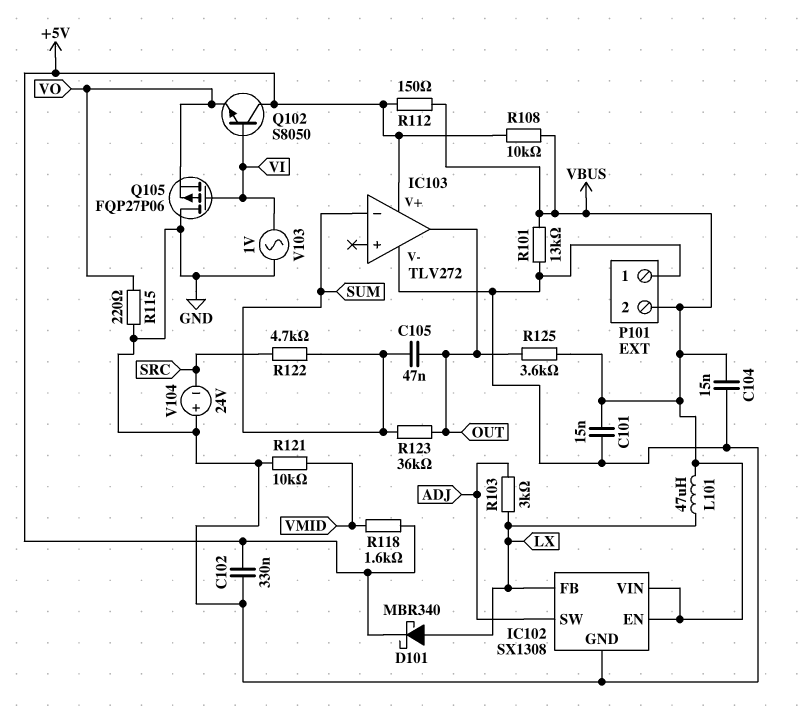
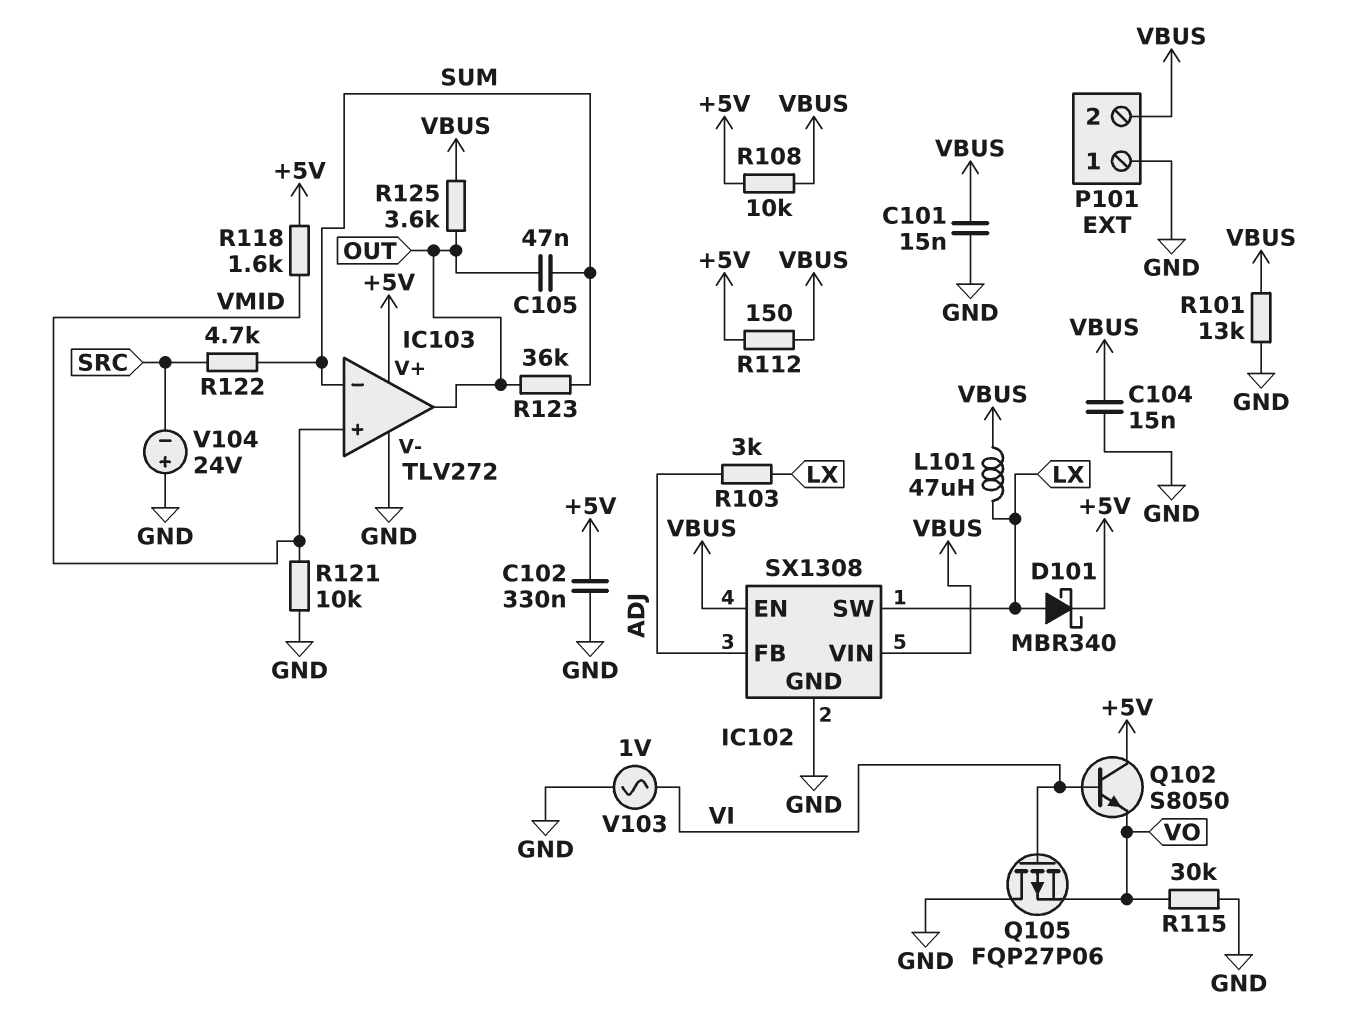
IC102 pin FB: LX -> ADJ
IC102 pin SW: ADJ -> LX
IC103 pin in+: none -> VMID
R115: 220 (GND, VO) -> 30k (GND, VO)

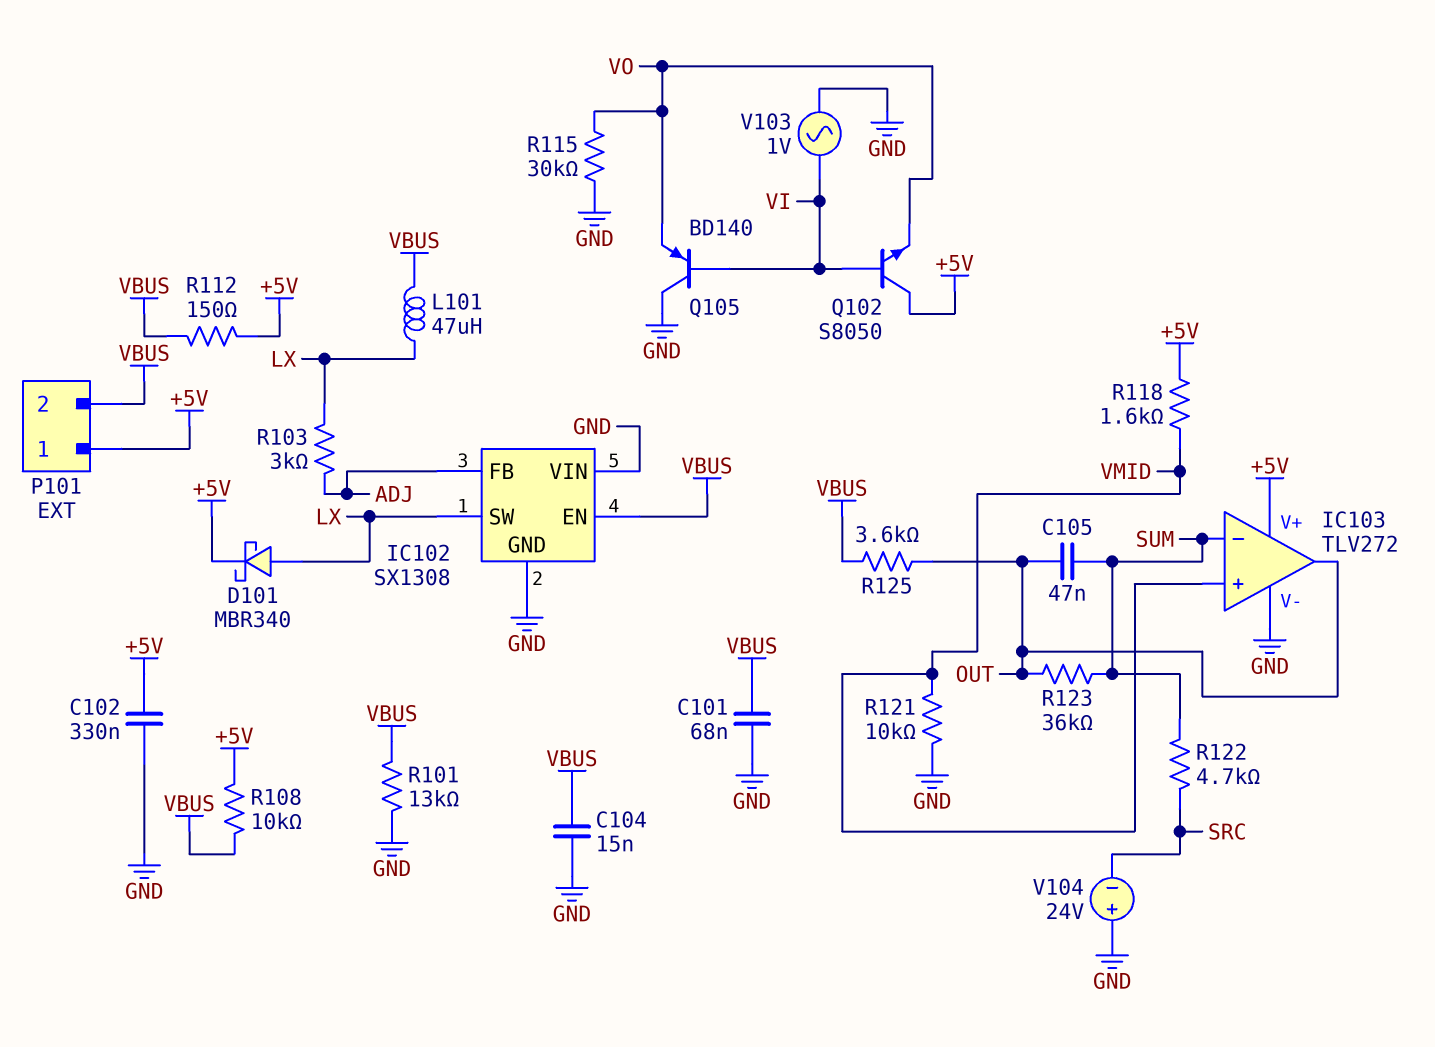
C101: 15nF (GND, VBUS) -> 68nF (GND, VBUS)
IC102 pin VIN: VBUS -> GND
P101 pin 1: GND -> +5V
Q105: PMOS FQP27P06 (G VI, D GND, S VO) -> PNP BD140 (B VI, C GND, E VO)

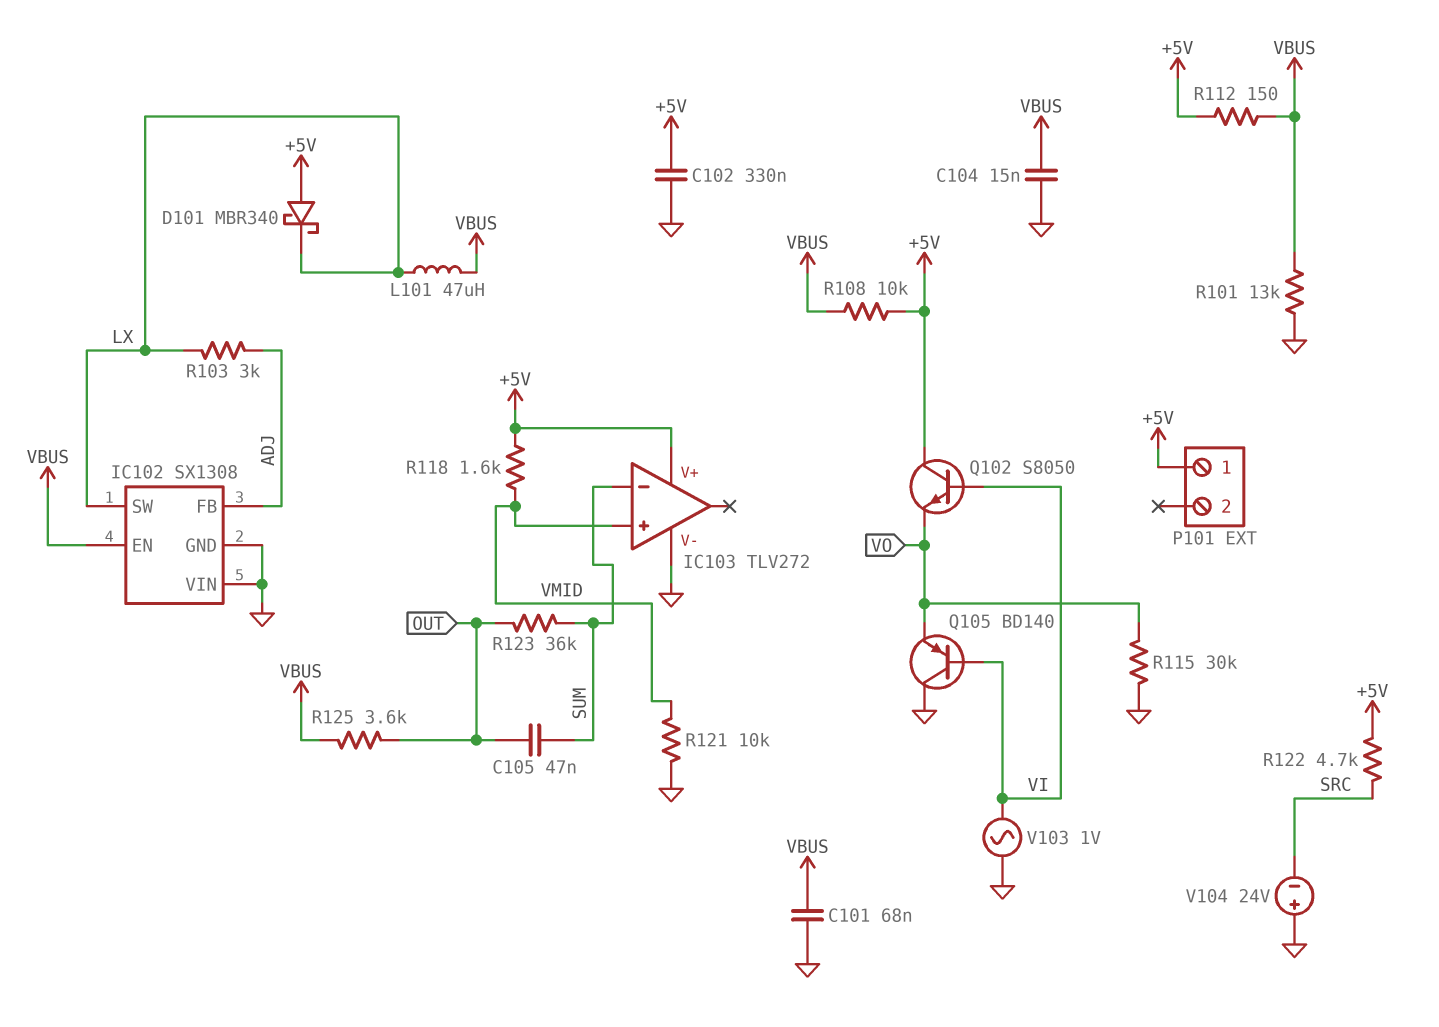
D101: schottky MBR340 (A LX, K +5V) -> schottky MBR340 (A +5V, K LX)
IC103 pin out: OUT -> none
P101 pin 2: VBUS -> none
R122: 4.7k (SRC, SUM) -> 4.7k (+5V, SRC)

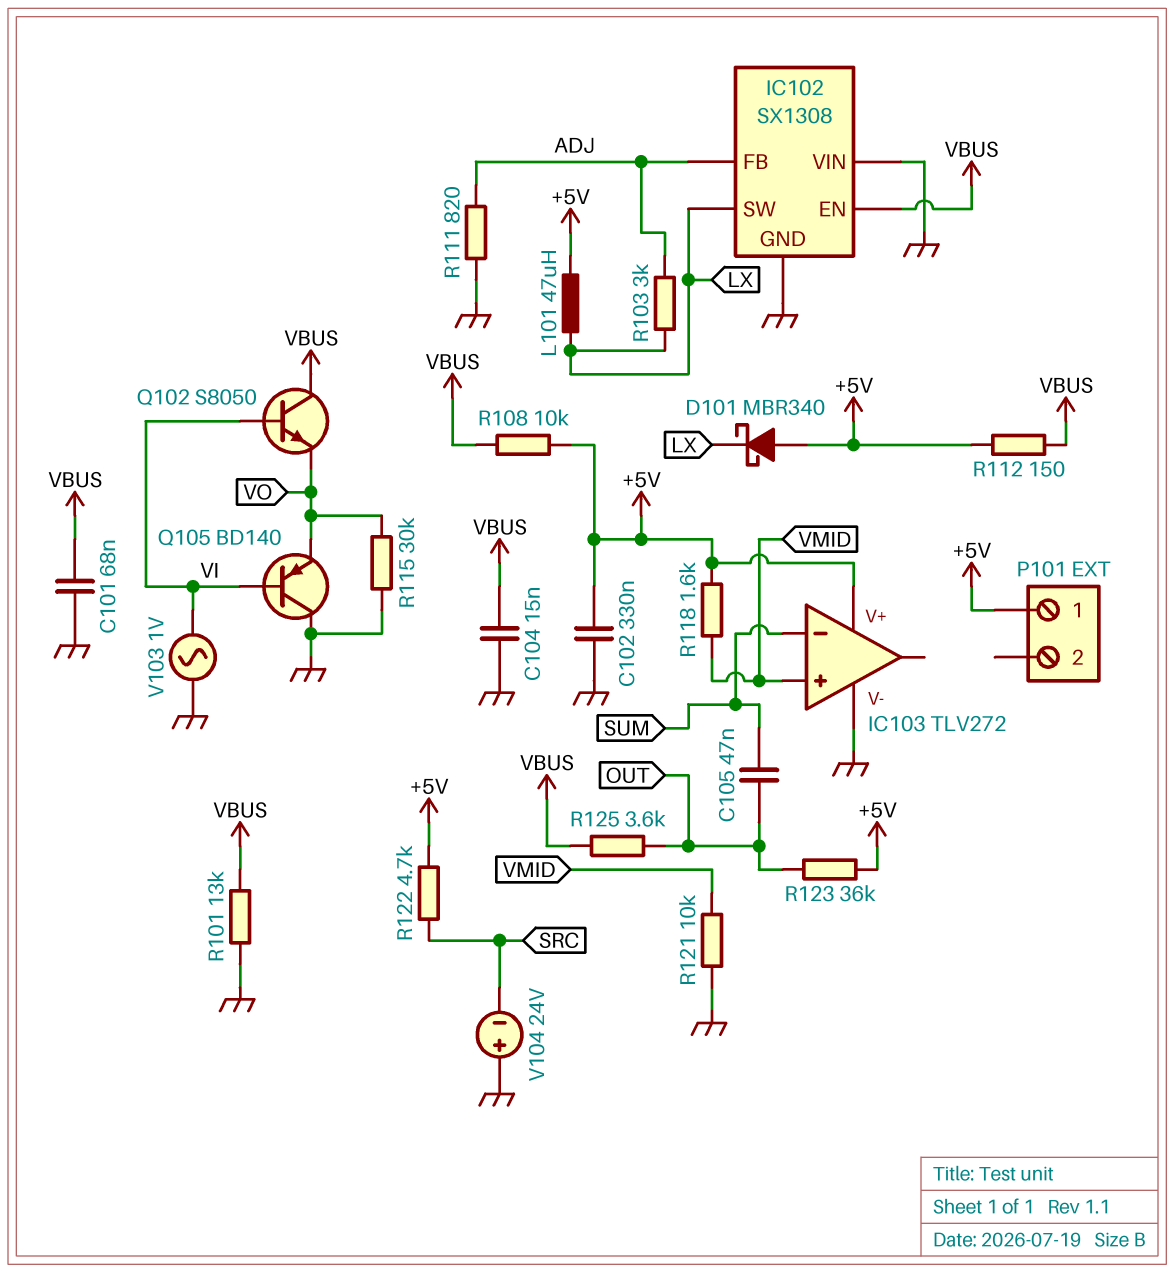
L101: 47uH (LX, VBUS) -> 47uH (+5V, LX)
Q102: NPN S8050 (B VI, C +5V, E VO) -> NPN S8050 (B VI, C VBUS, E VO)
R111: none -> 820 (ADJ, GND)
R123: 36k (OUT, SUM) -> 36k (+5V, OUT)

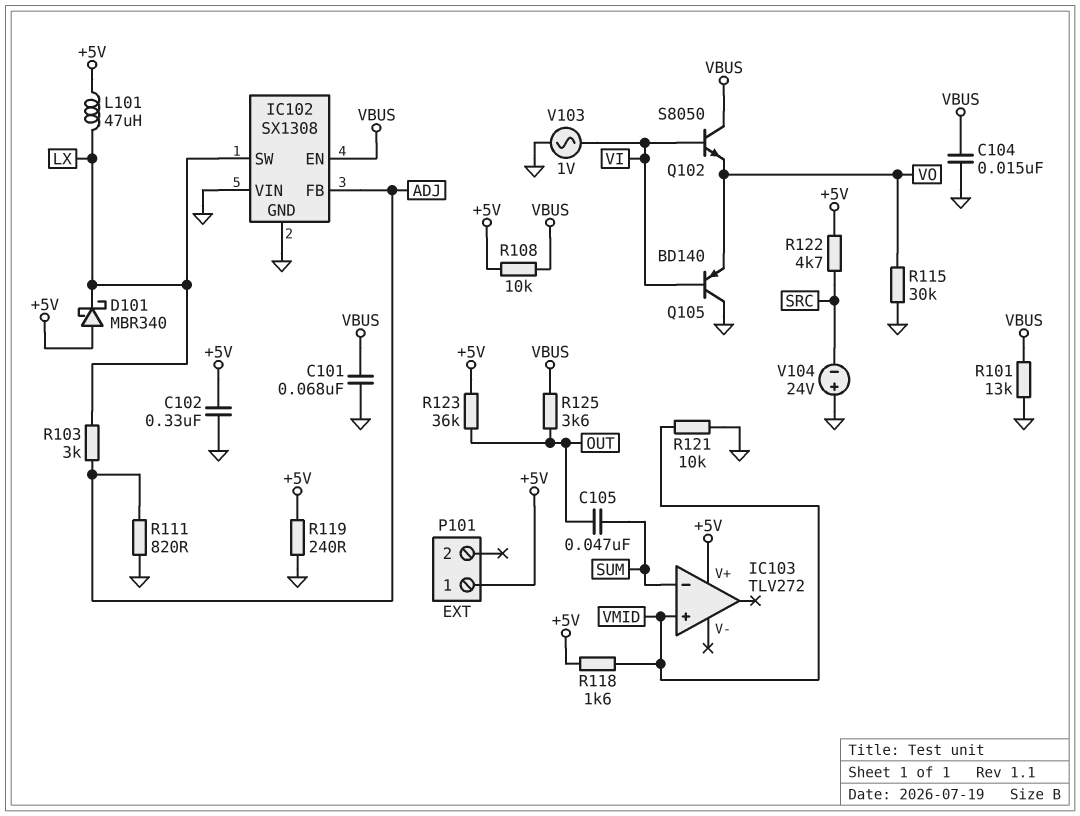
IC103 pin V-: GND -> none
R112: 150 (+5V, VBUS) -> none
R119: none -> 240 (+5V, GND)

